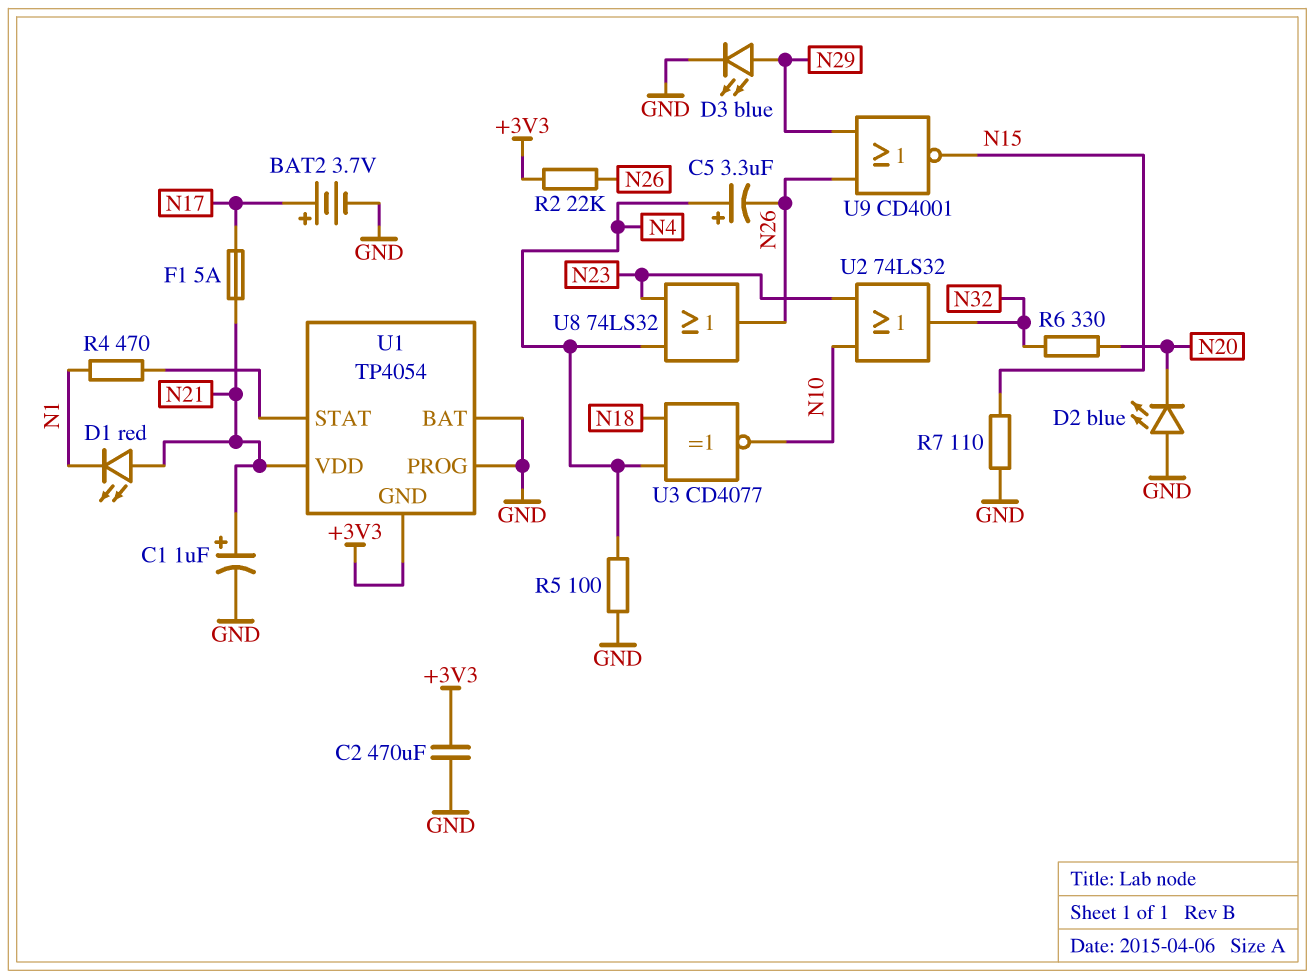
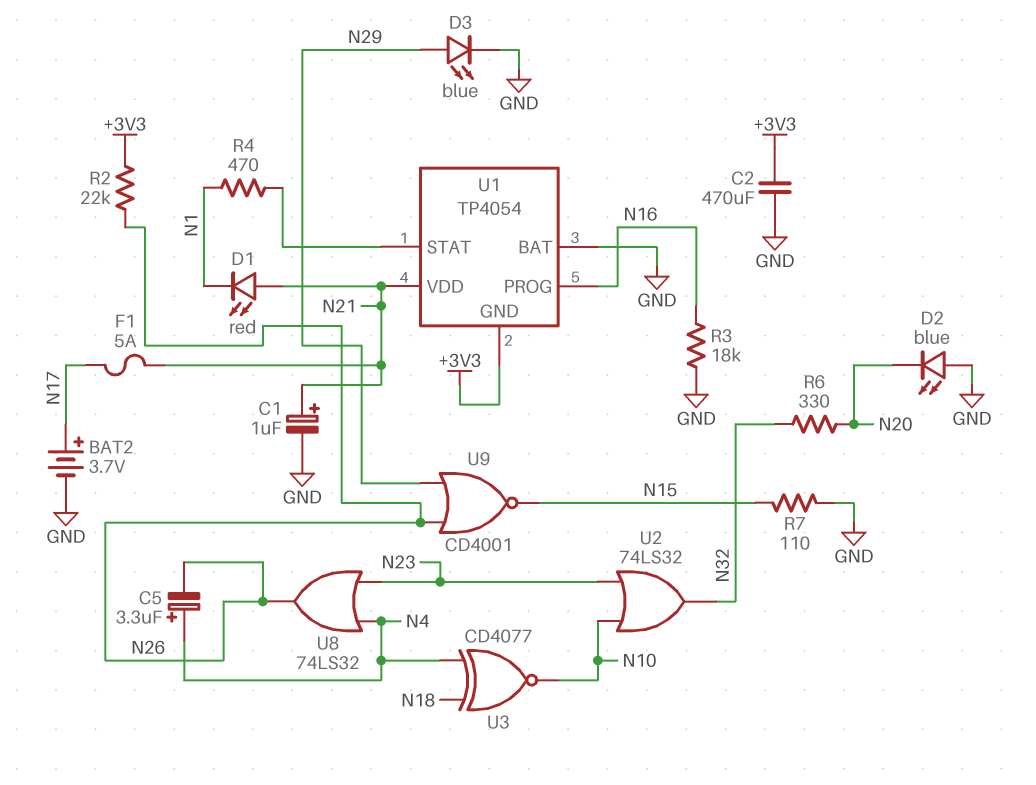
R3: none -> 18k (GND, N16)
R5: 100 (GND, N4) -> none
U1 pin PROG: GND -> N16

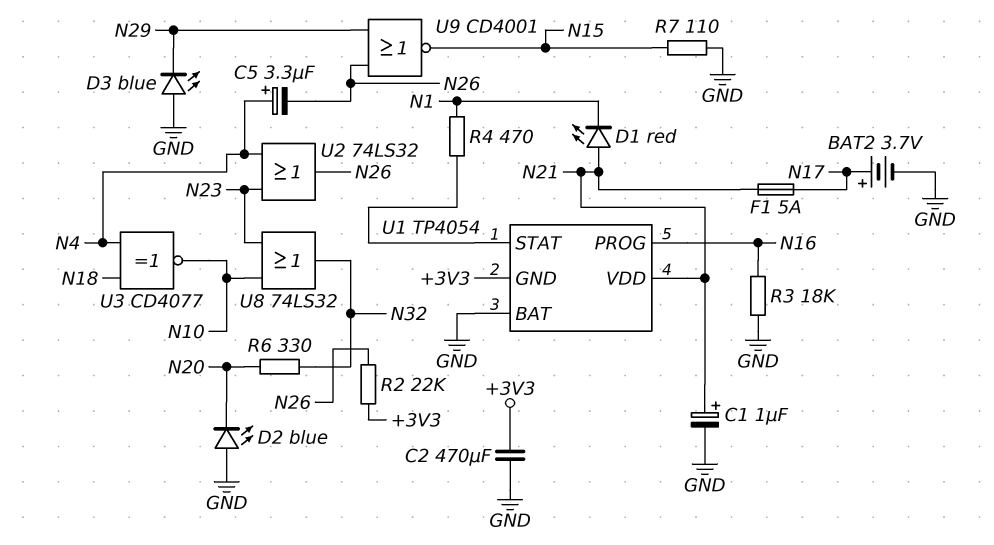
D3: LED blue (A N29, K GND) -> LED blue (A GND, K N29)
U2: OR 74LS32 (in N10, in N23, out N32) -> OR 74LS32 (in N4, in N23, out N26)
U8: OR 74LS32 (in N4, in N23, out N26) -> OR 74LS32 (in N10, in N23, out N32)

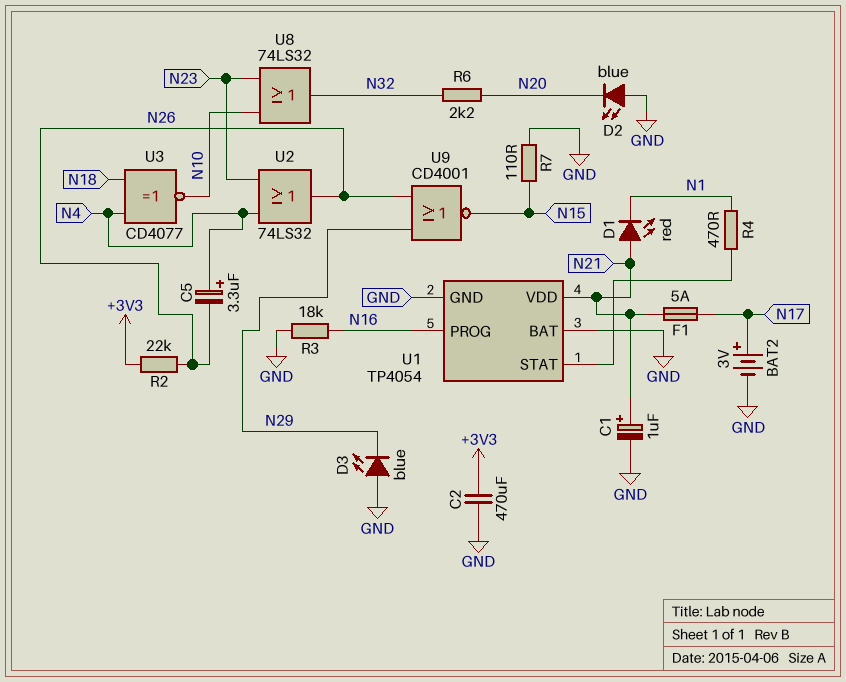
BAT2: 3.7V (plus N17, minus GND) -> 3V (plus N17, minus GND)
R6: 330 (N20, N32) -> 2.2k (N20, N32)
U1 pin GND: +3V3 -> GND

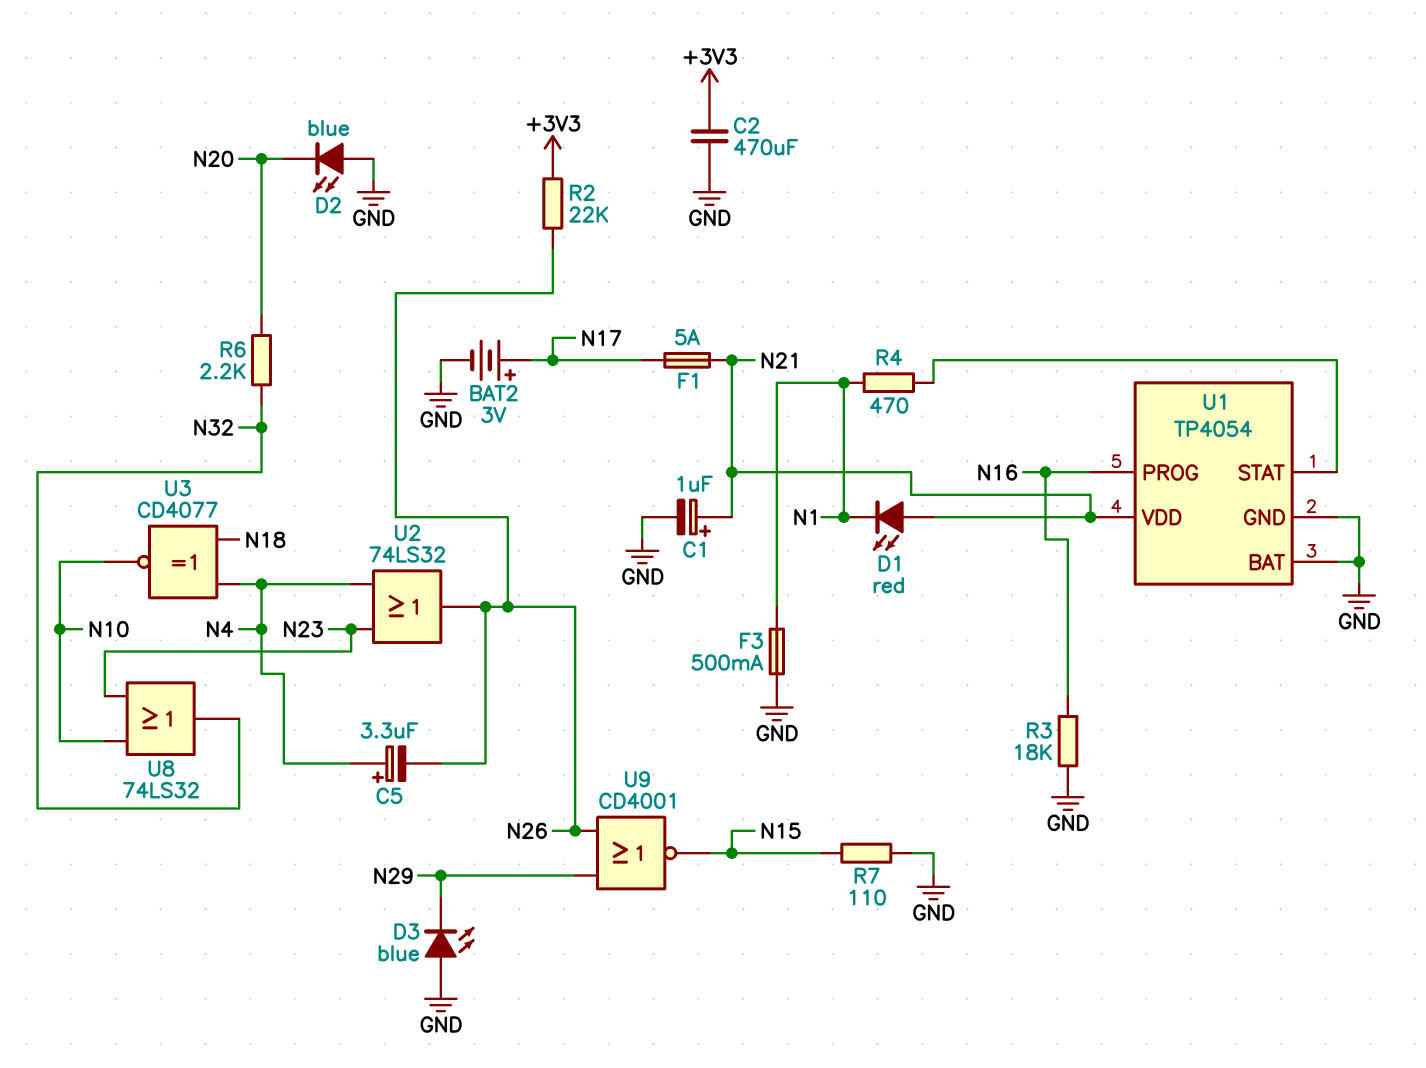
F3: none -> 500mA (GND, N1)

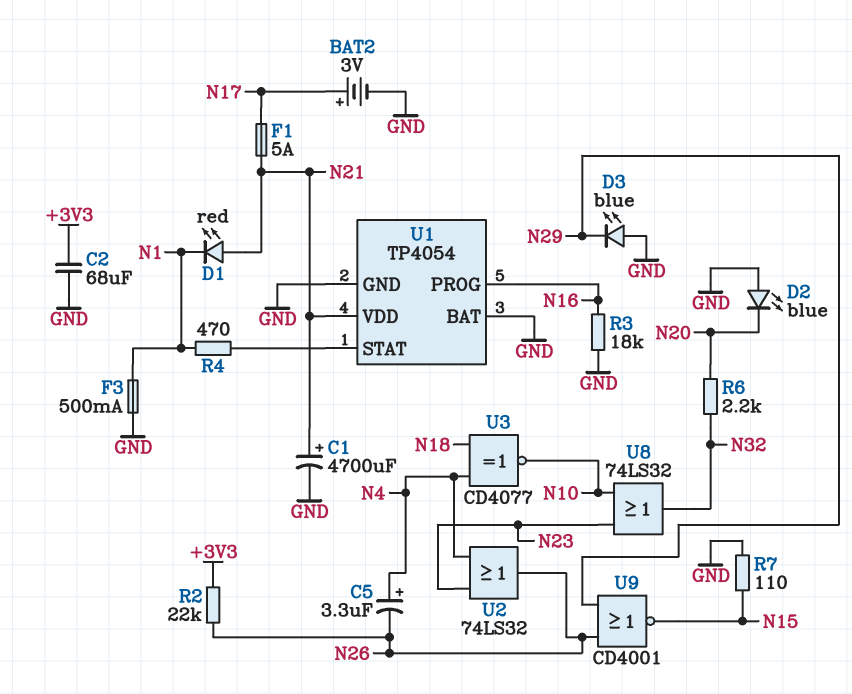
C1: 1uF (plus N21, minus GND) -> 4700uF (plus N21, minus GND)
C2: 470uF (+3V3, GND) -> 68uF (+3V3, GND)

